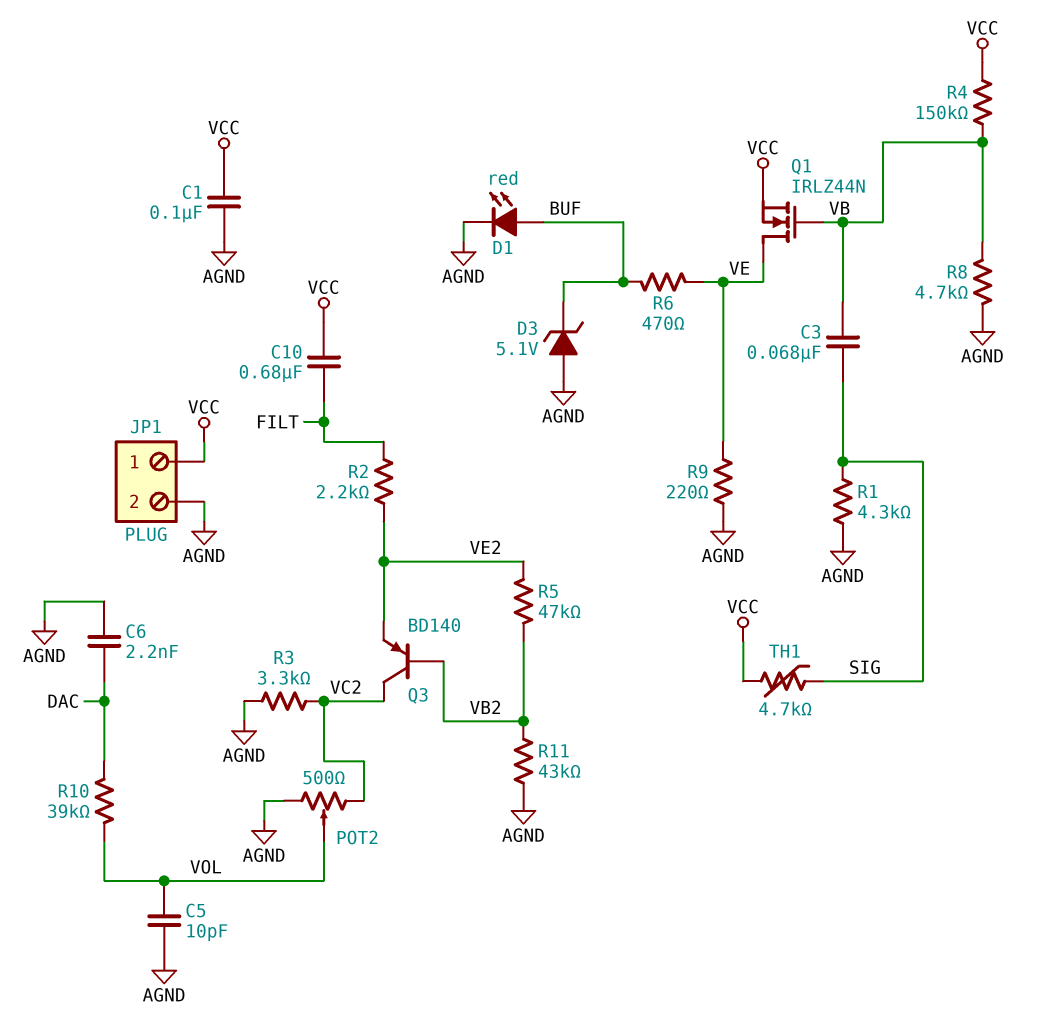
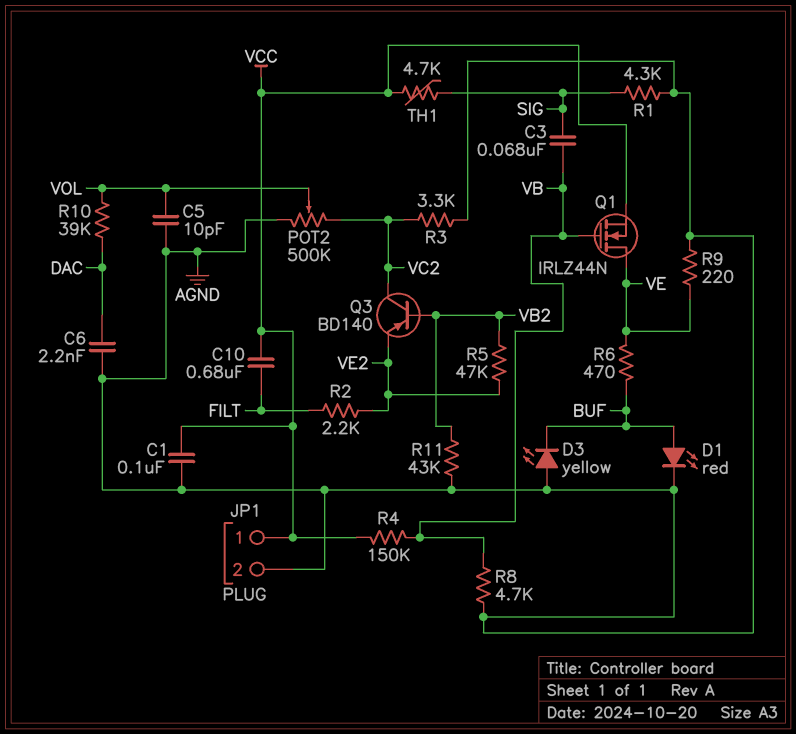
D3: zener 5.1V (A AGND, K BUF) -> LED yellow (A AGND, K BUF)
POT2: 500 (AGND, VC2, wiper VOL) -> 500k (AGND, VC2, wiper VOL)

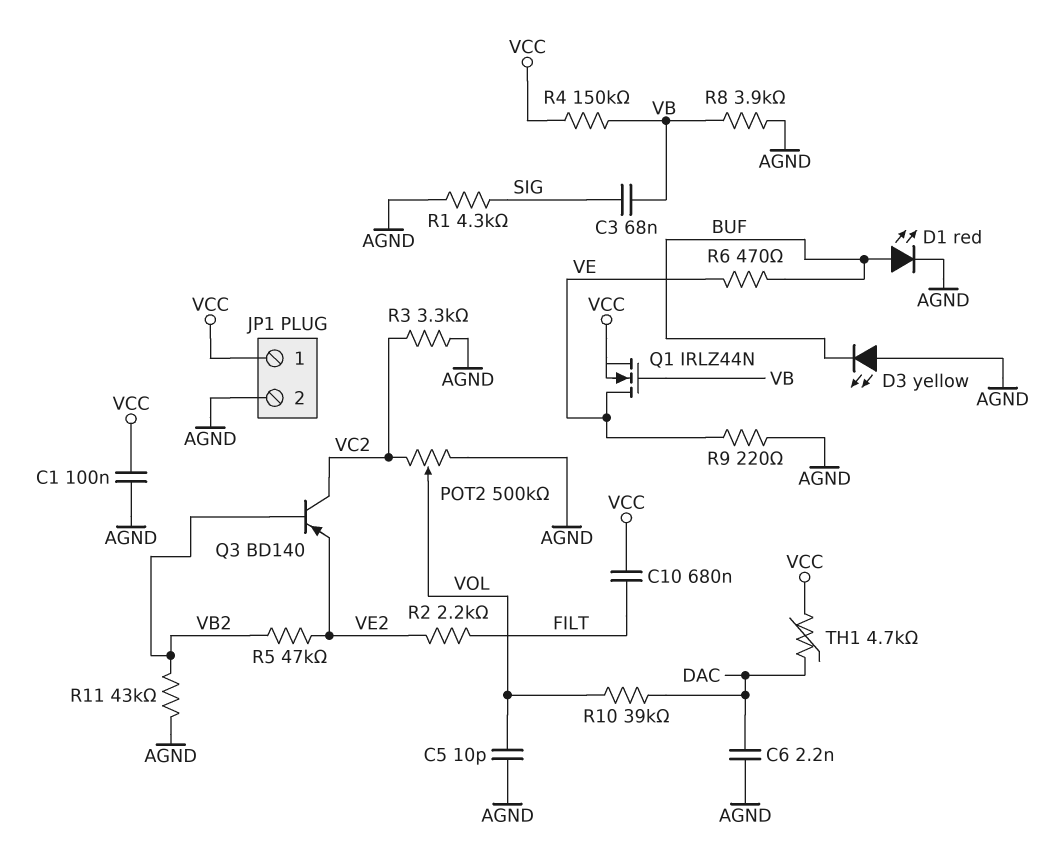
R8: 4.7k (AGND, VB) -> 3.9k (AGND, VB)
TH1: 4.7k (SIG, VCC) -> 4.7k (DAC, VCC)

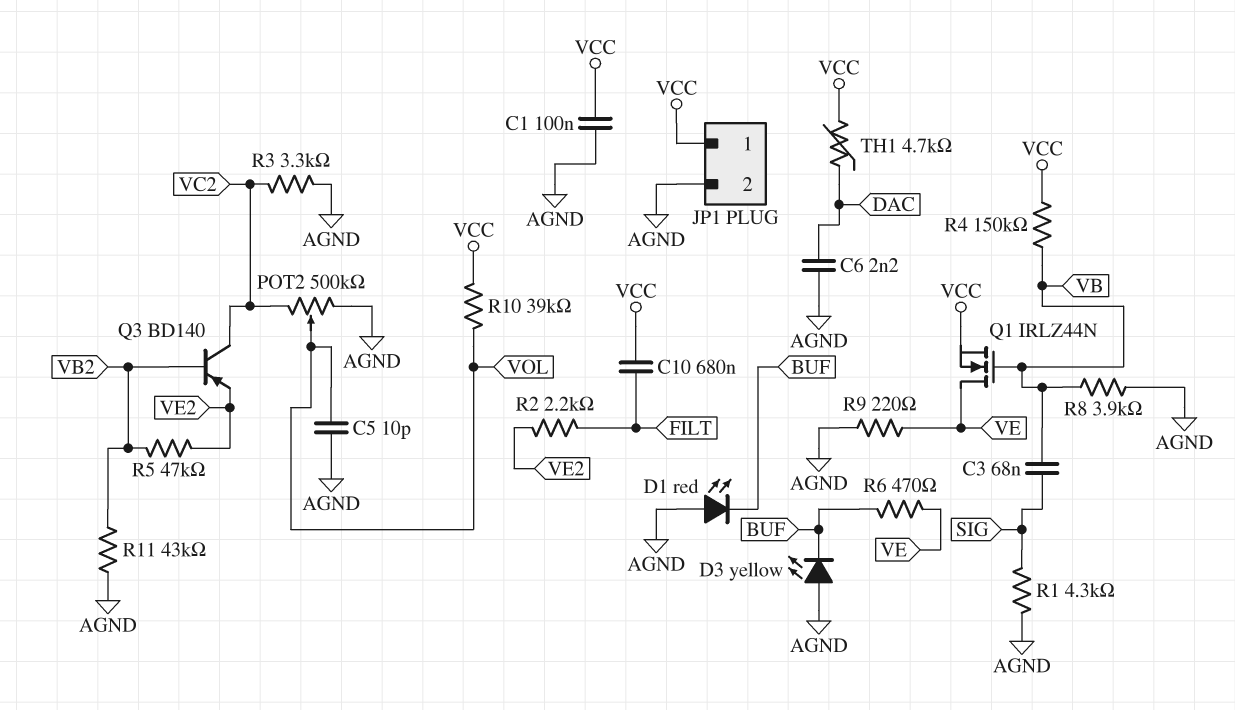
D1: LED red (A BUF, K AGND) -> LED red (A AGND, K BUF)
R10: 39k (DAC, VOL) -> 39k (VCC, VOL)

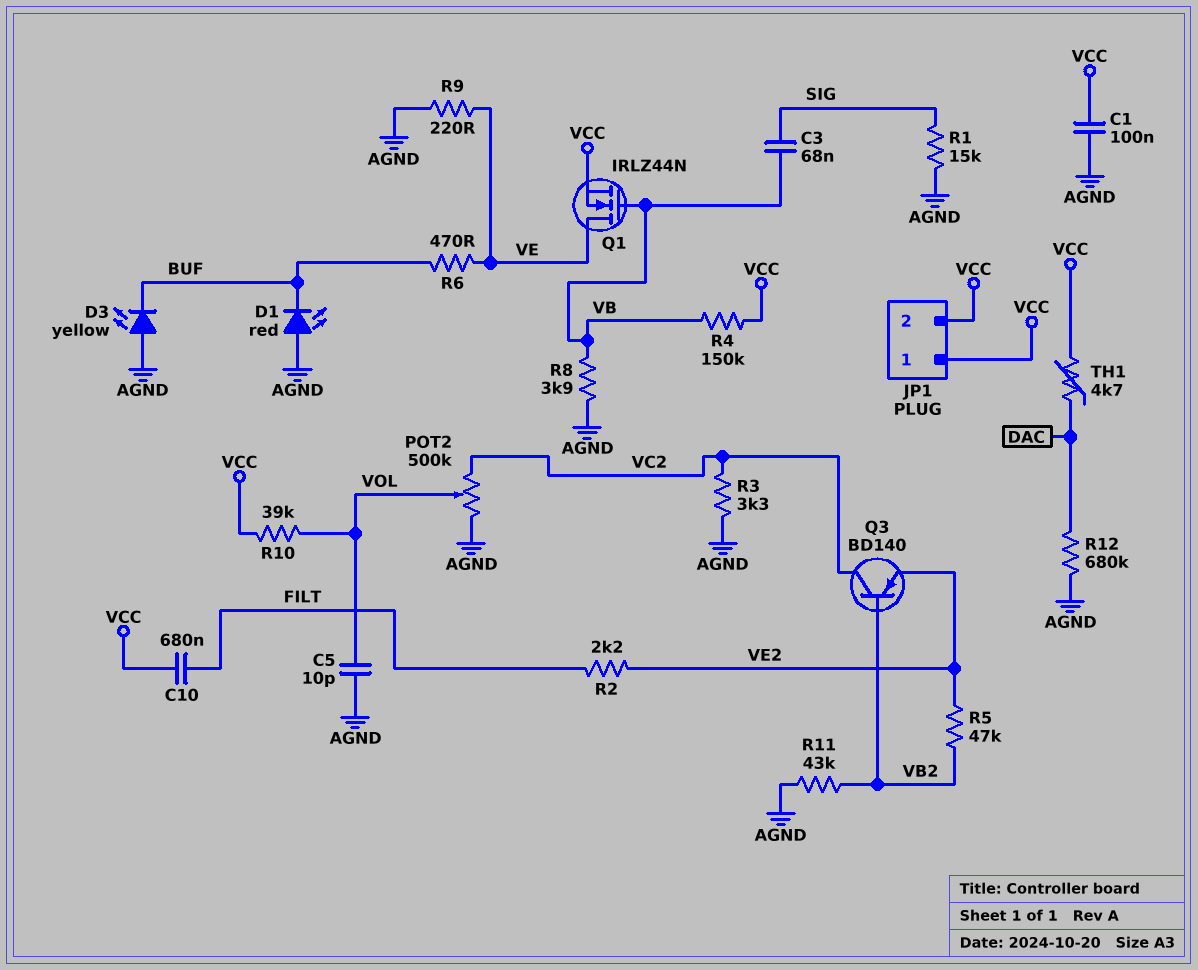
C6: 2.2nF (AGND, DAC) -> none
JP1 pin 2: AGND -> VCC
R1: 4.3k (AGND, SIG) -> 15k (AGND, SIG)
R12: none -> 680k (AGND, DAC)

